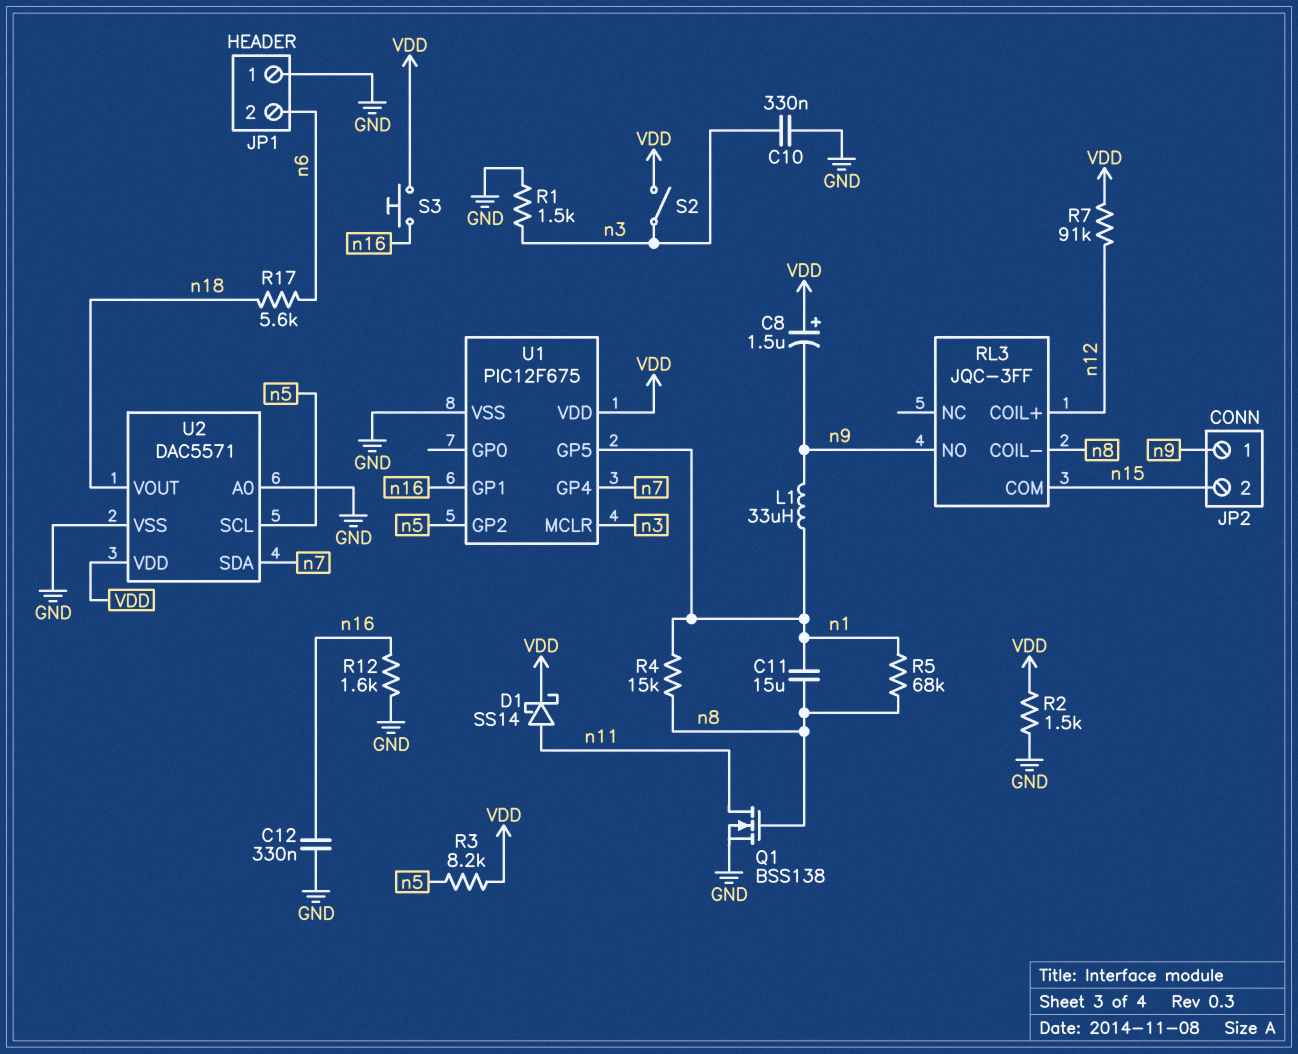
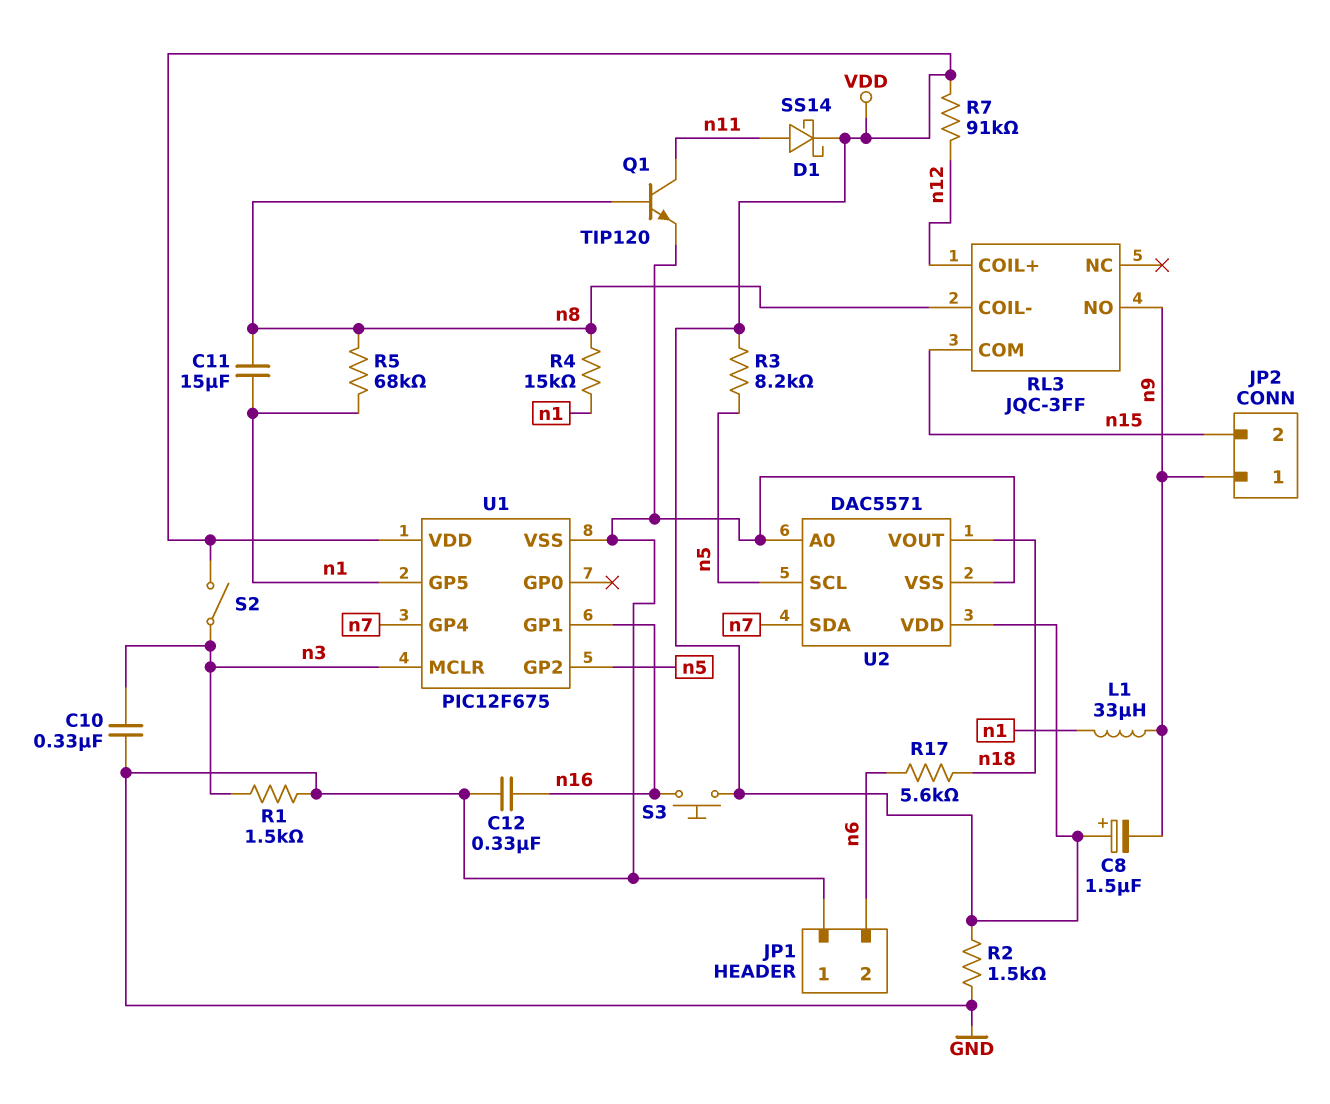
Q1: NMOS BSS138 (G n8, D n11, S GND) -> NPN TIP120 (B n8, C n11, E GND)
R12: 1.6k (GND, n16) -> none

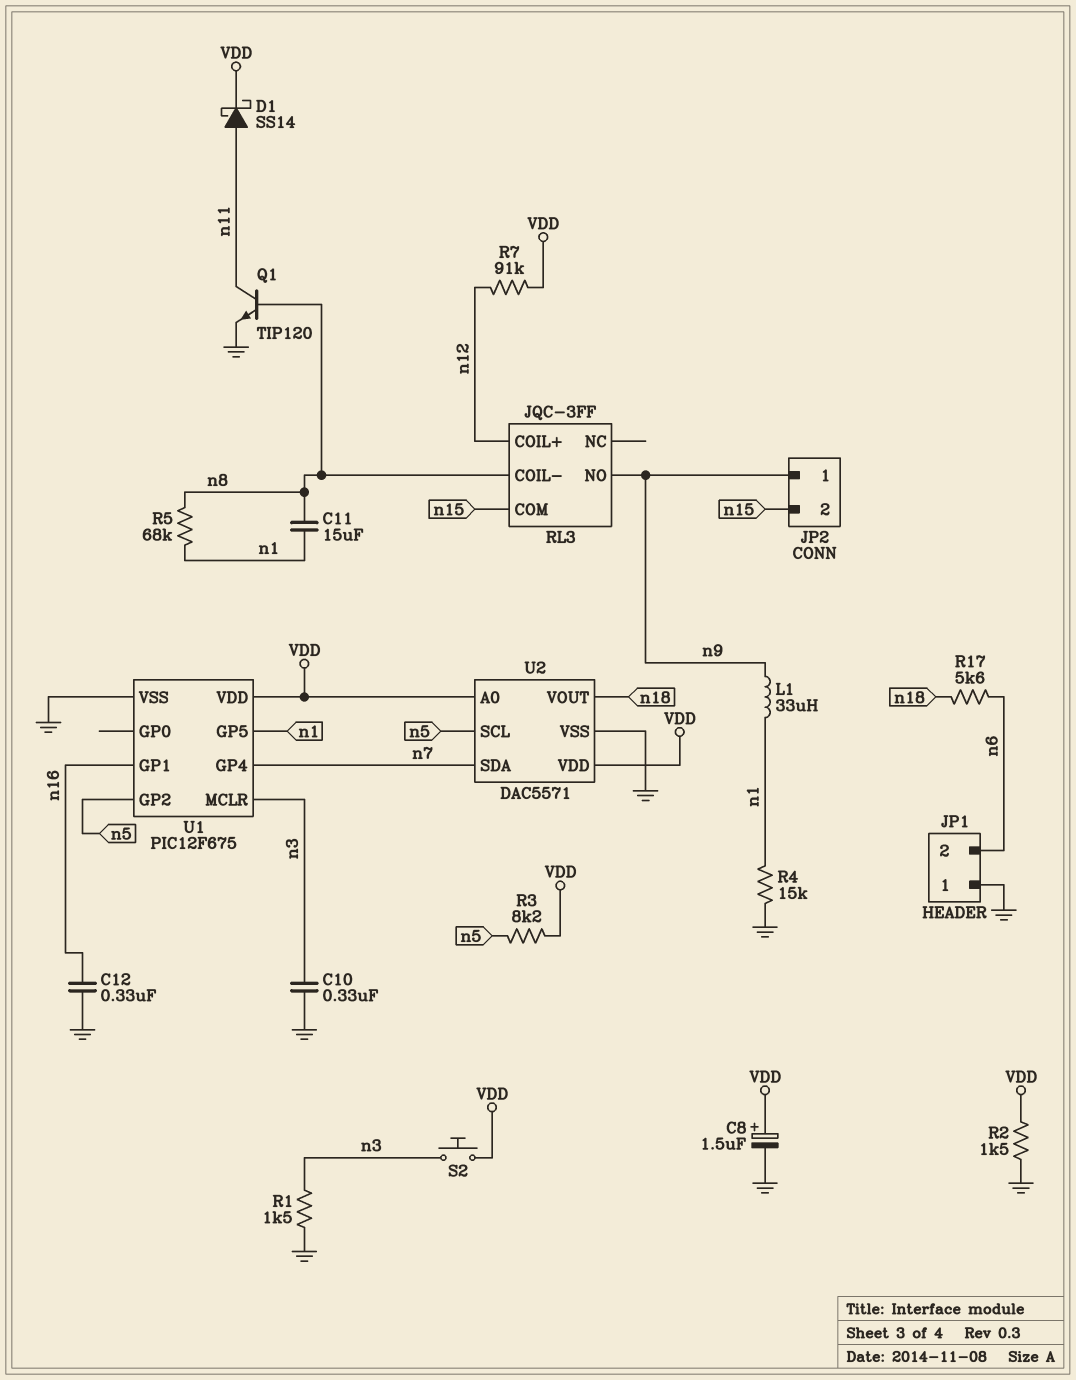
C8: 1.5uF (plus VDD, minus n9) -> 1.5uF (plus VDD, minus GND)
R4: 15k (n1, n8) -> 15k (GND, n1)
S2: switch (VDD, n3) -> button (VDD, n3)
S3: button (VDD, n16) -> none
U2 pin A0: GND -> VDD

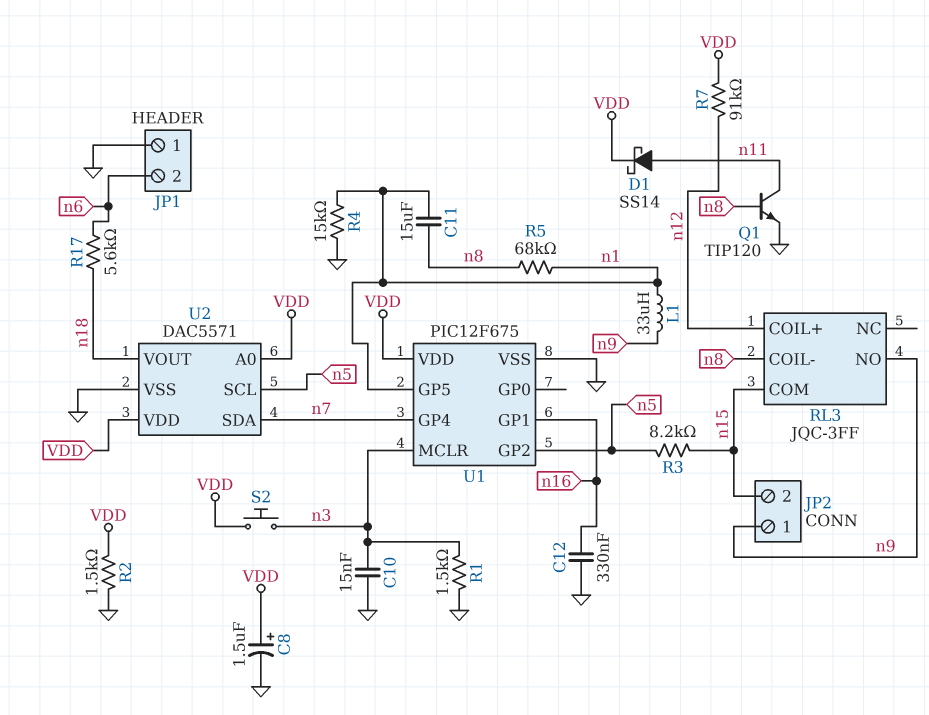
C10: 330nF (GND, n3) -> 15nF (GND, n3)
R3: 8.2k (VDD, n5) -> 8.2k (n5, n15)

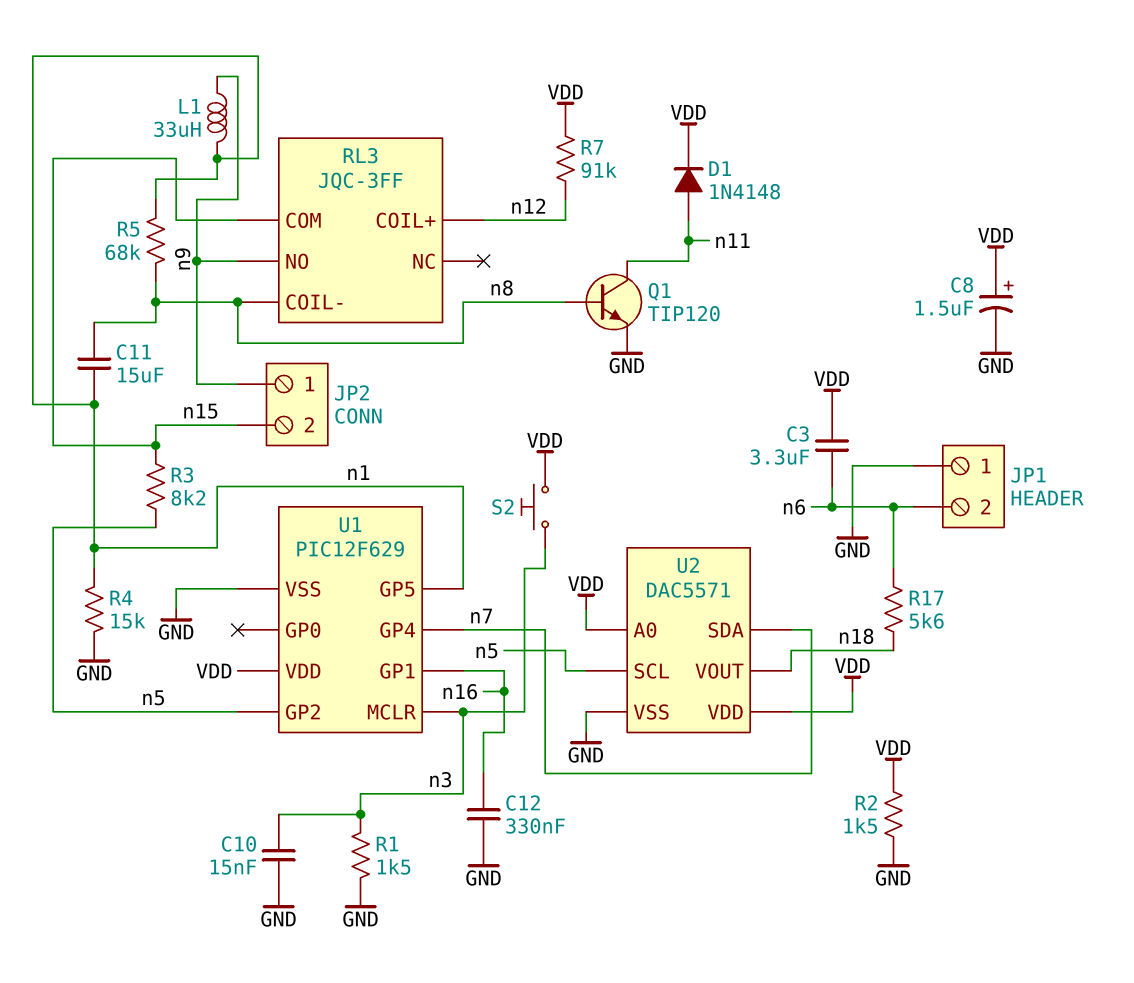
C3: none -> 3.3uF (VDD, n6)
D1: schottky SS14 (A n11, K VDD) -> diode 1N4148 (A n11, K VDD)
U1: PIC12F675 -> PIC12F629

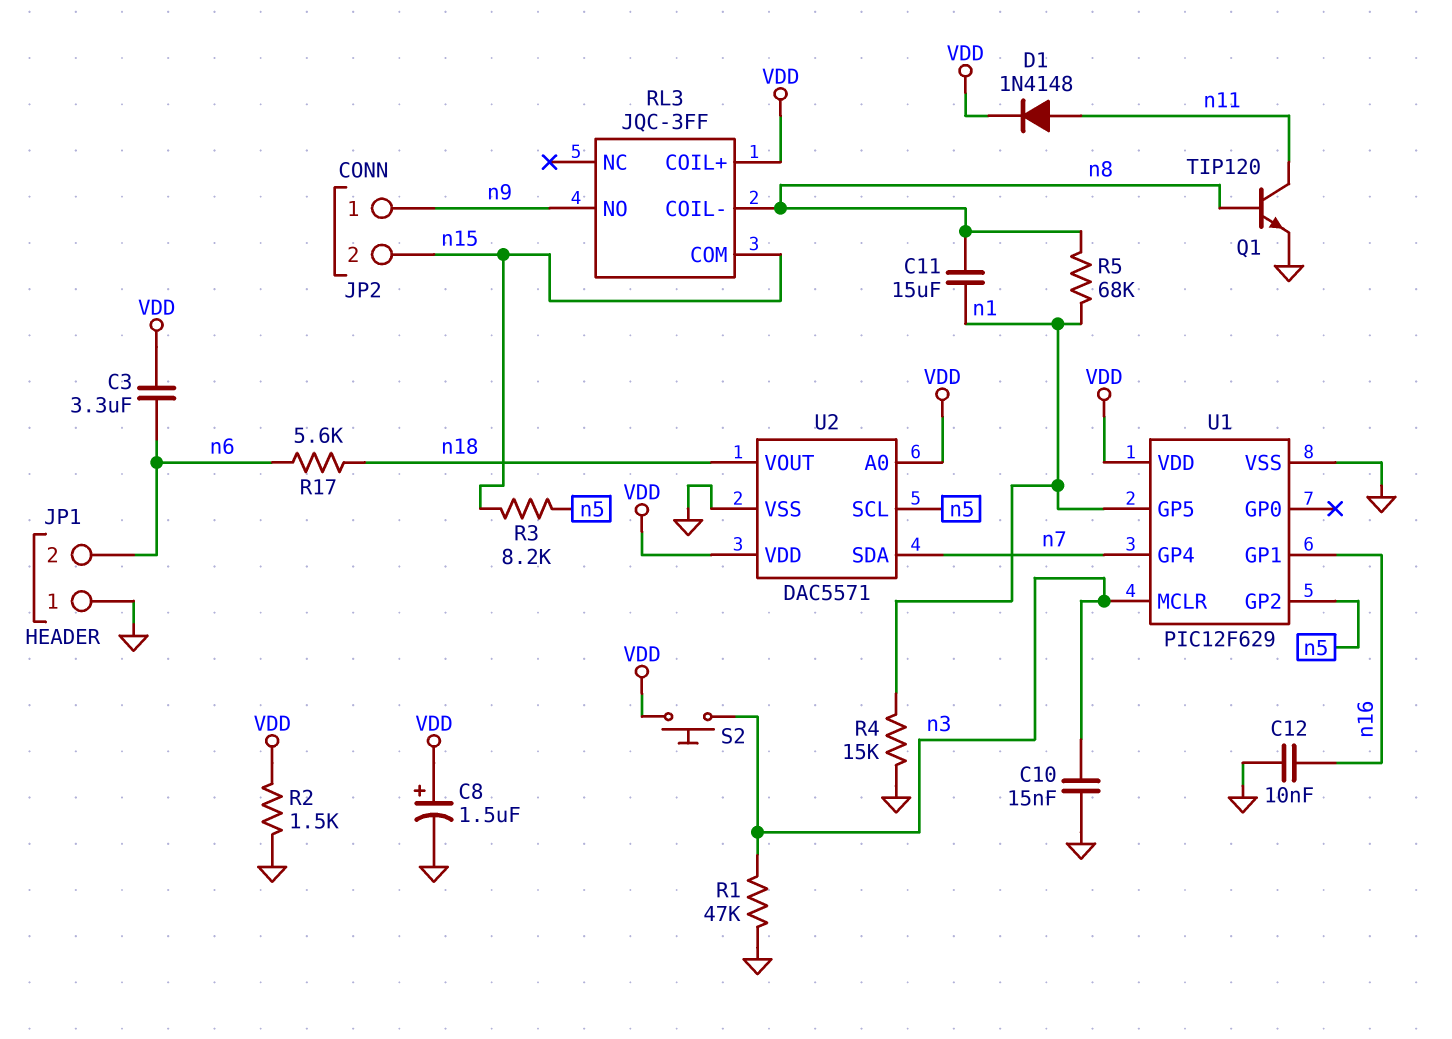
C12: 330nF (GND, n16) -> 10nF (GND, n16)
L1: 33uH (n1, n9) -> none
R1: 1.5k (GND, n3) -> 47k (GND, n3)
R7: 91k (VDD, n12) -> none
RL3 pin COIL+: n12 -> VDD

